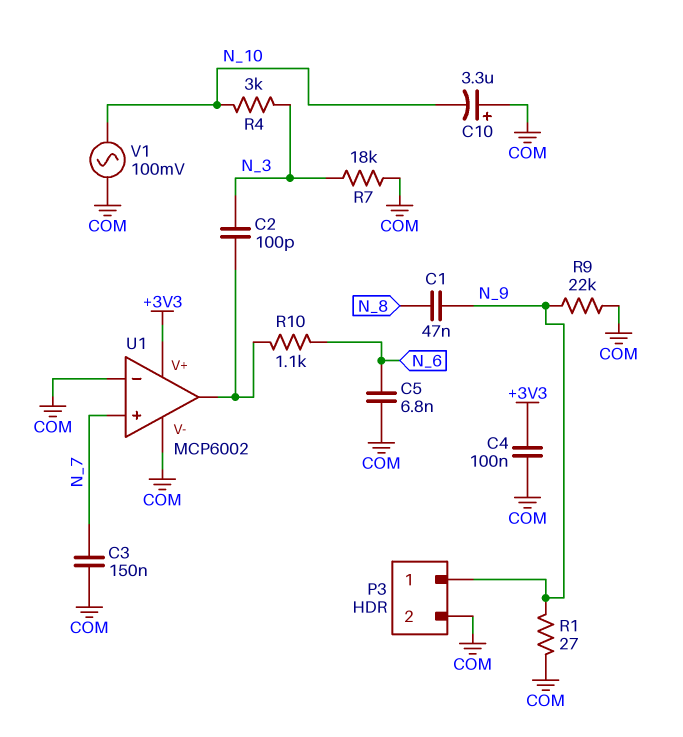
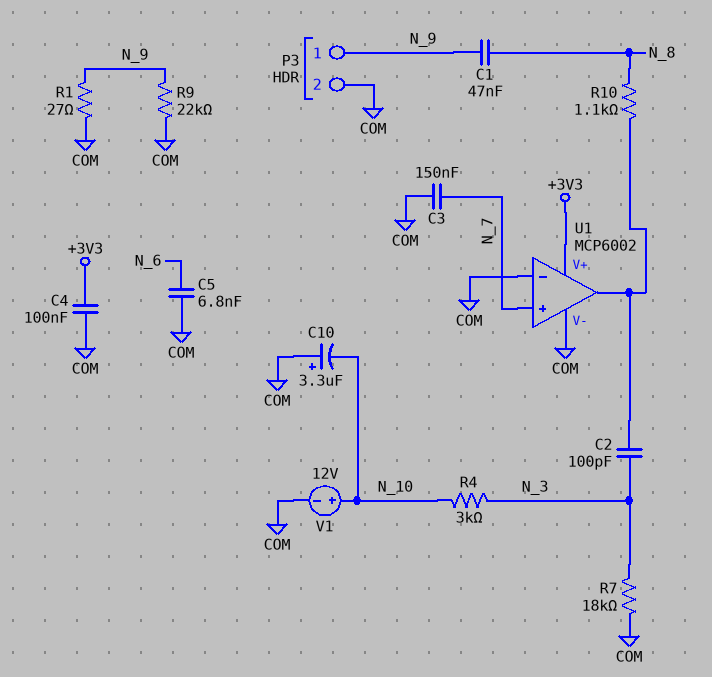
R10: 1.1k (N_6, U1/out) -> 1.1k (N_8, U1/out)
V1: AC 100mV (COM, N_10) -> 12V (plus N_10, minus COM)

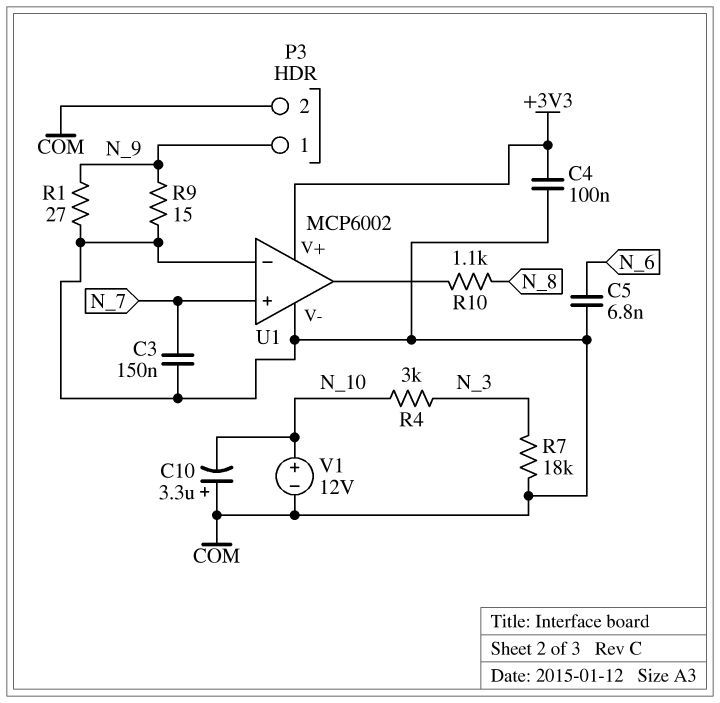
C1: 47nF (N_8, N_9) -> none
C2: 100pF (N_3, U1/out) -> none
R9: 22k (COM, N_9) -> 15 (COM, N_9)

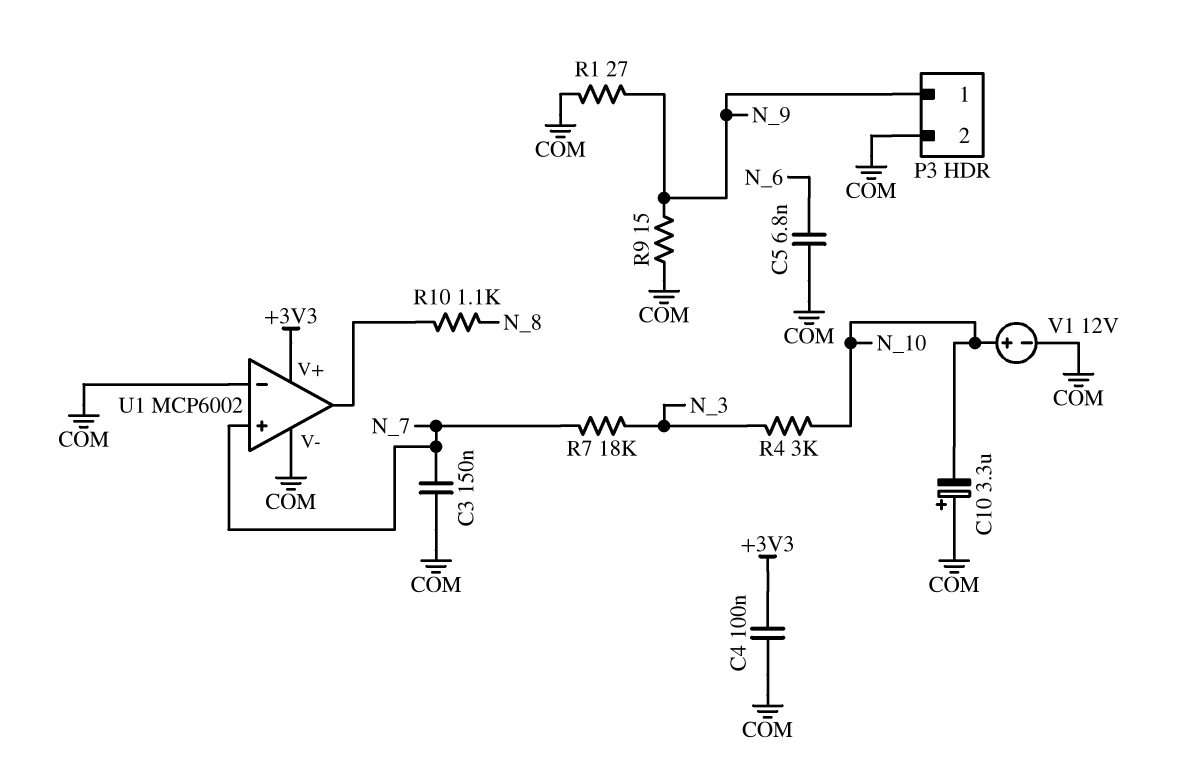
R7: 18k (COM, N_3) -> 18k (N_3, N_7)

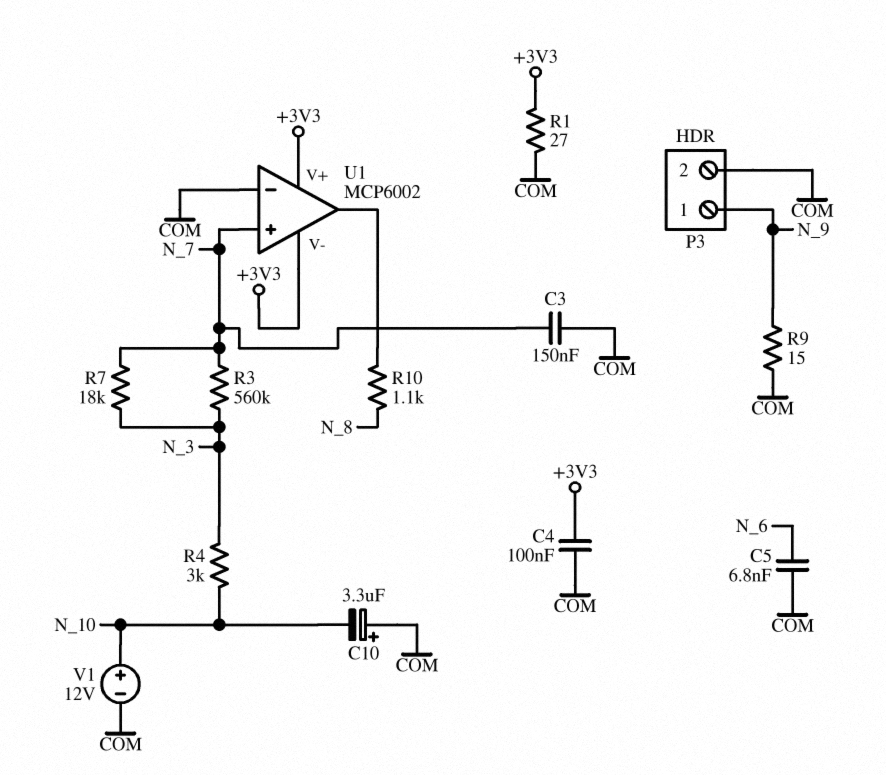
R1: 27 (COM, N_9) -> 27 (+3V3, COM)
R3: none -> 560k (N_3, N_7)
U1 pin V-: COM -> +3V3

